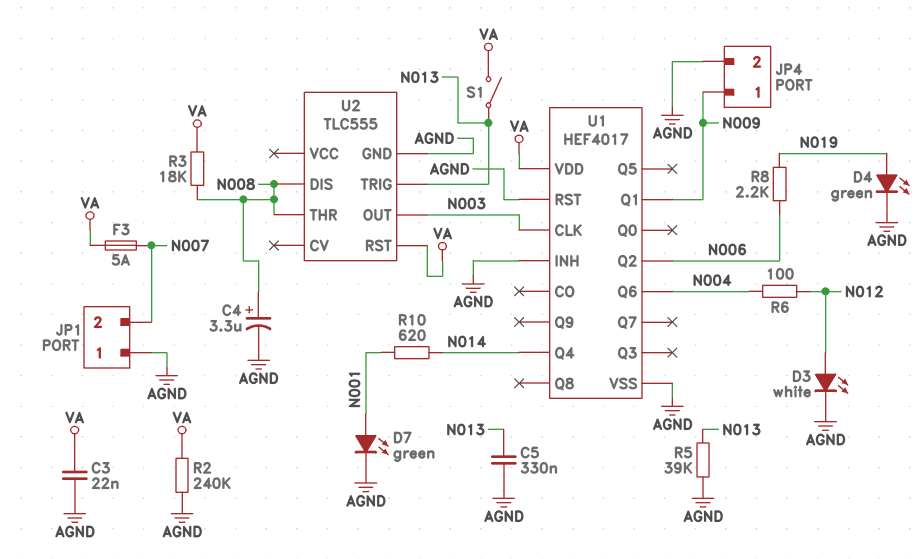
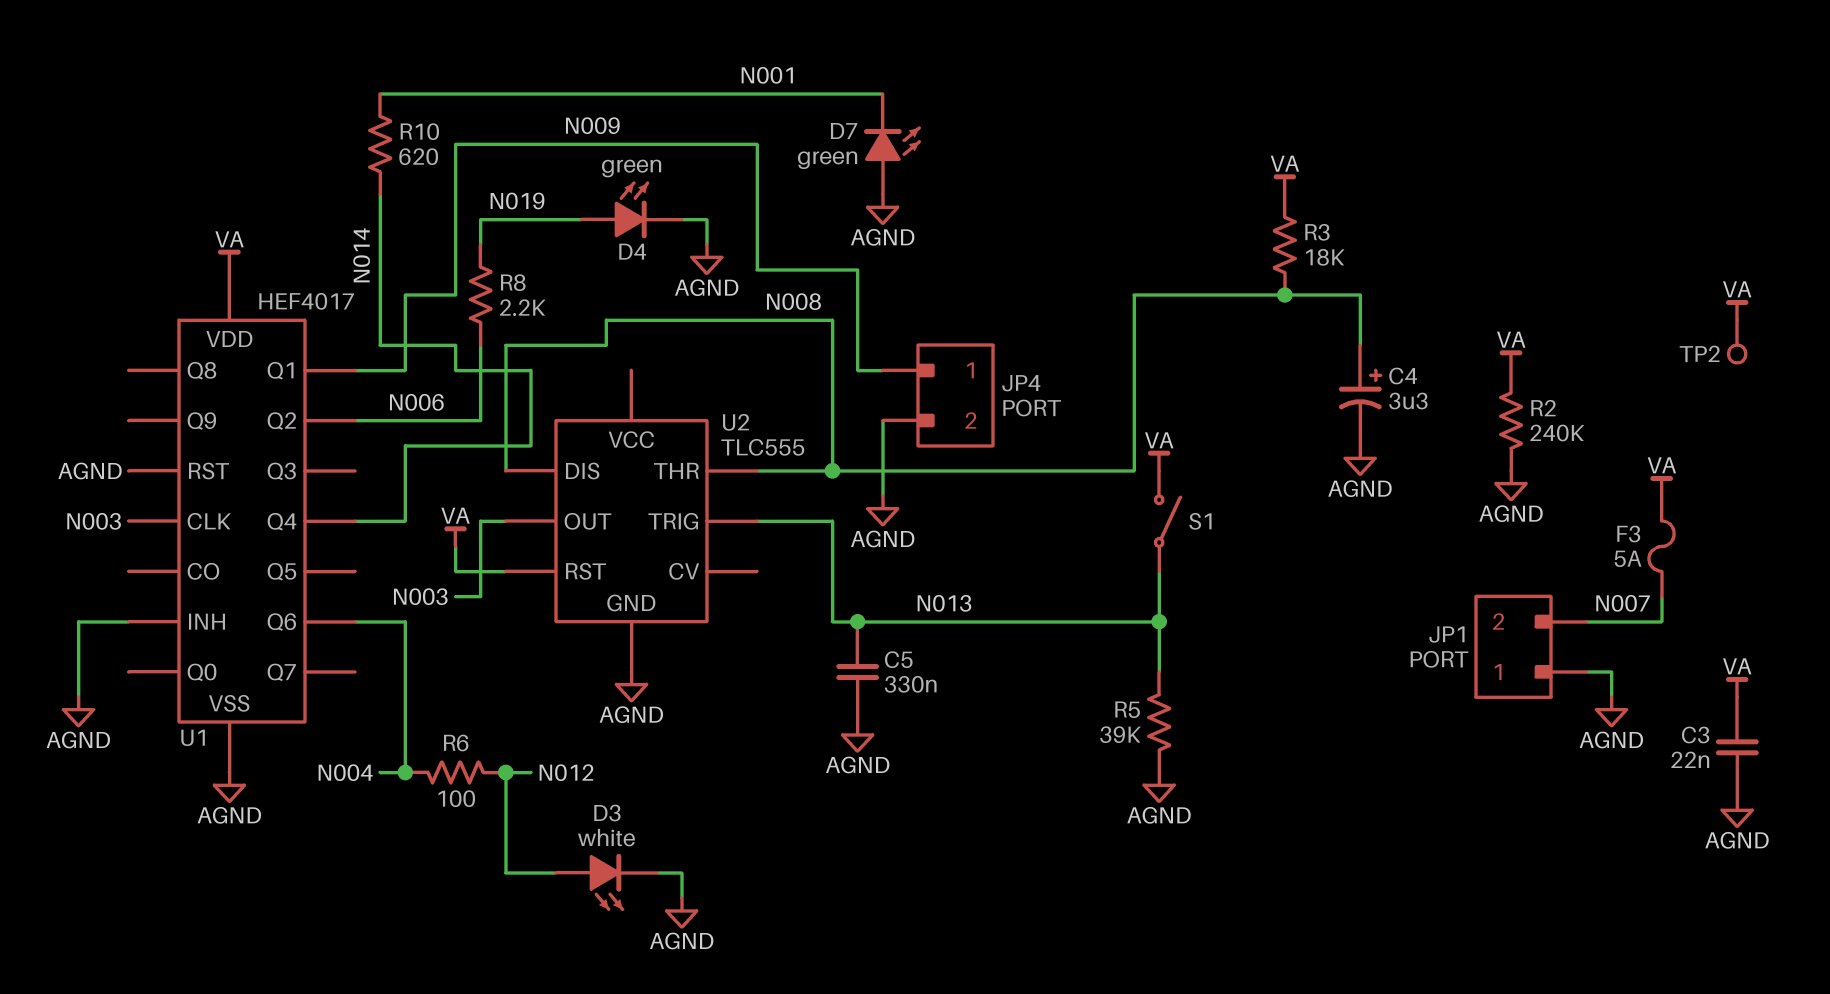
D7: LED green (A N001, K AGND) -> LED green (A AGND, K N001)
TP2: none -> test point (VA)

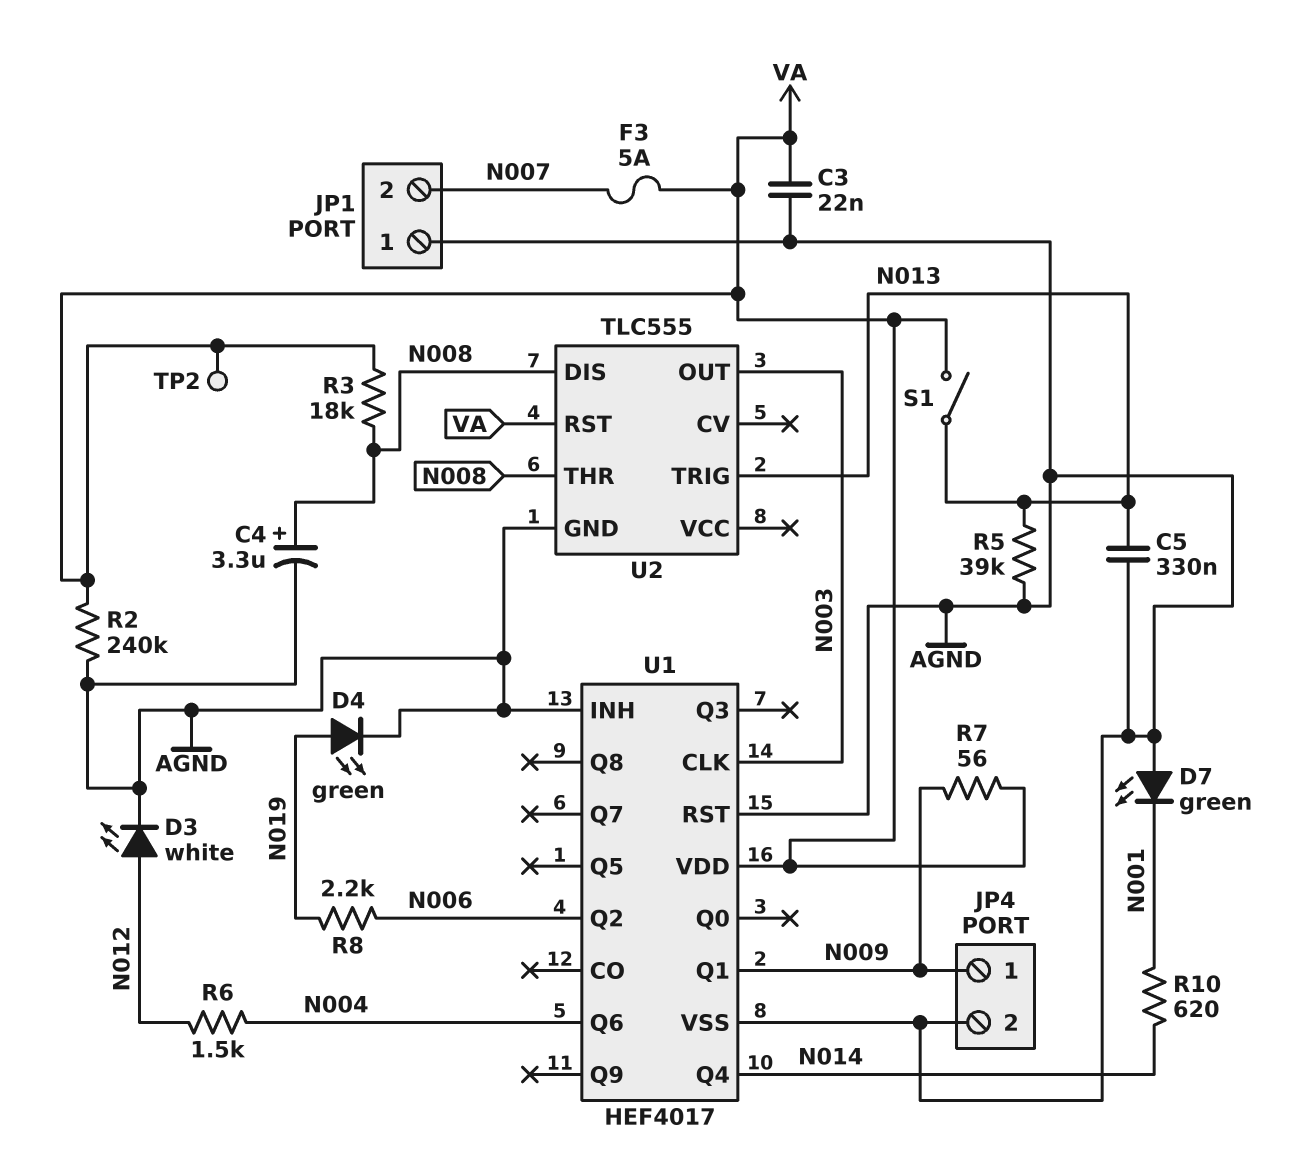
R6: 100 (N004, N012) -> 1.5k (N004, N012)
R7: none -> 56 (N009, VA)

